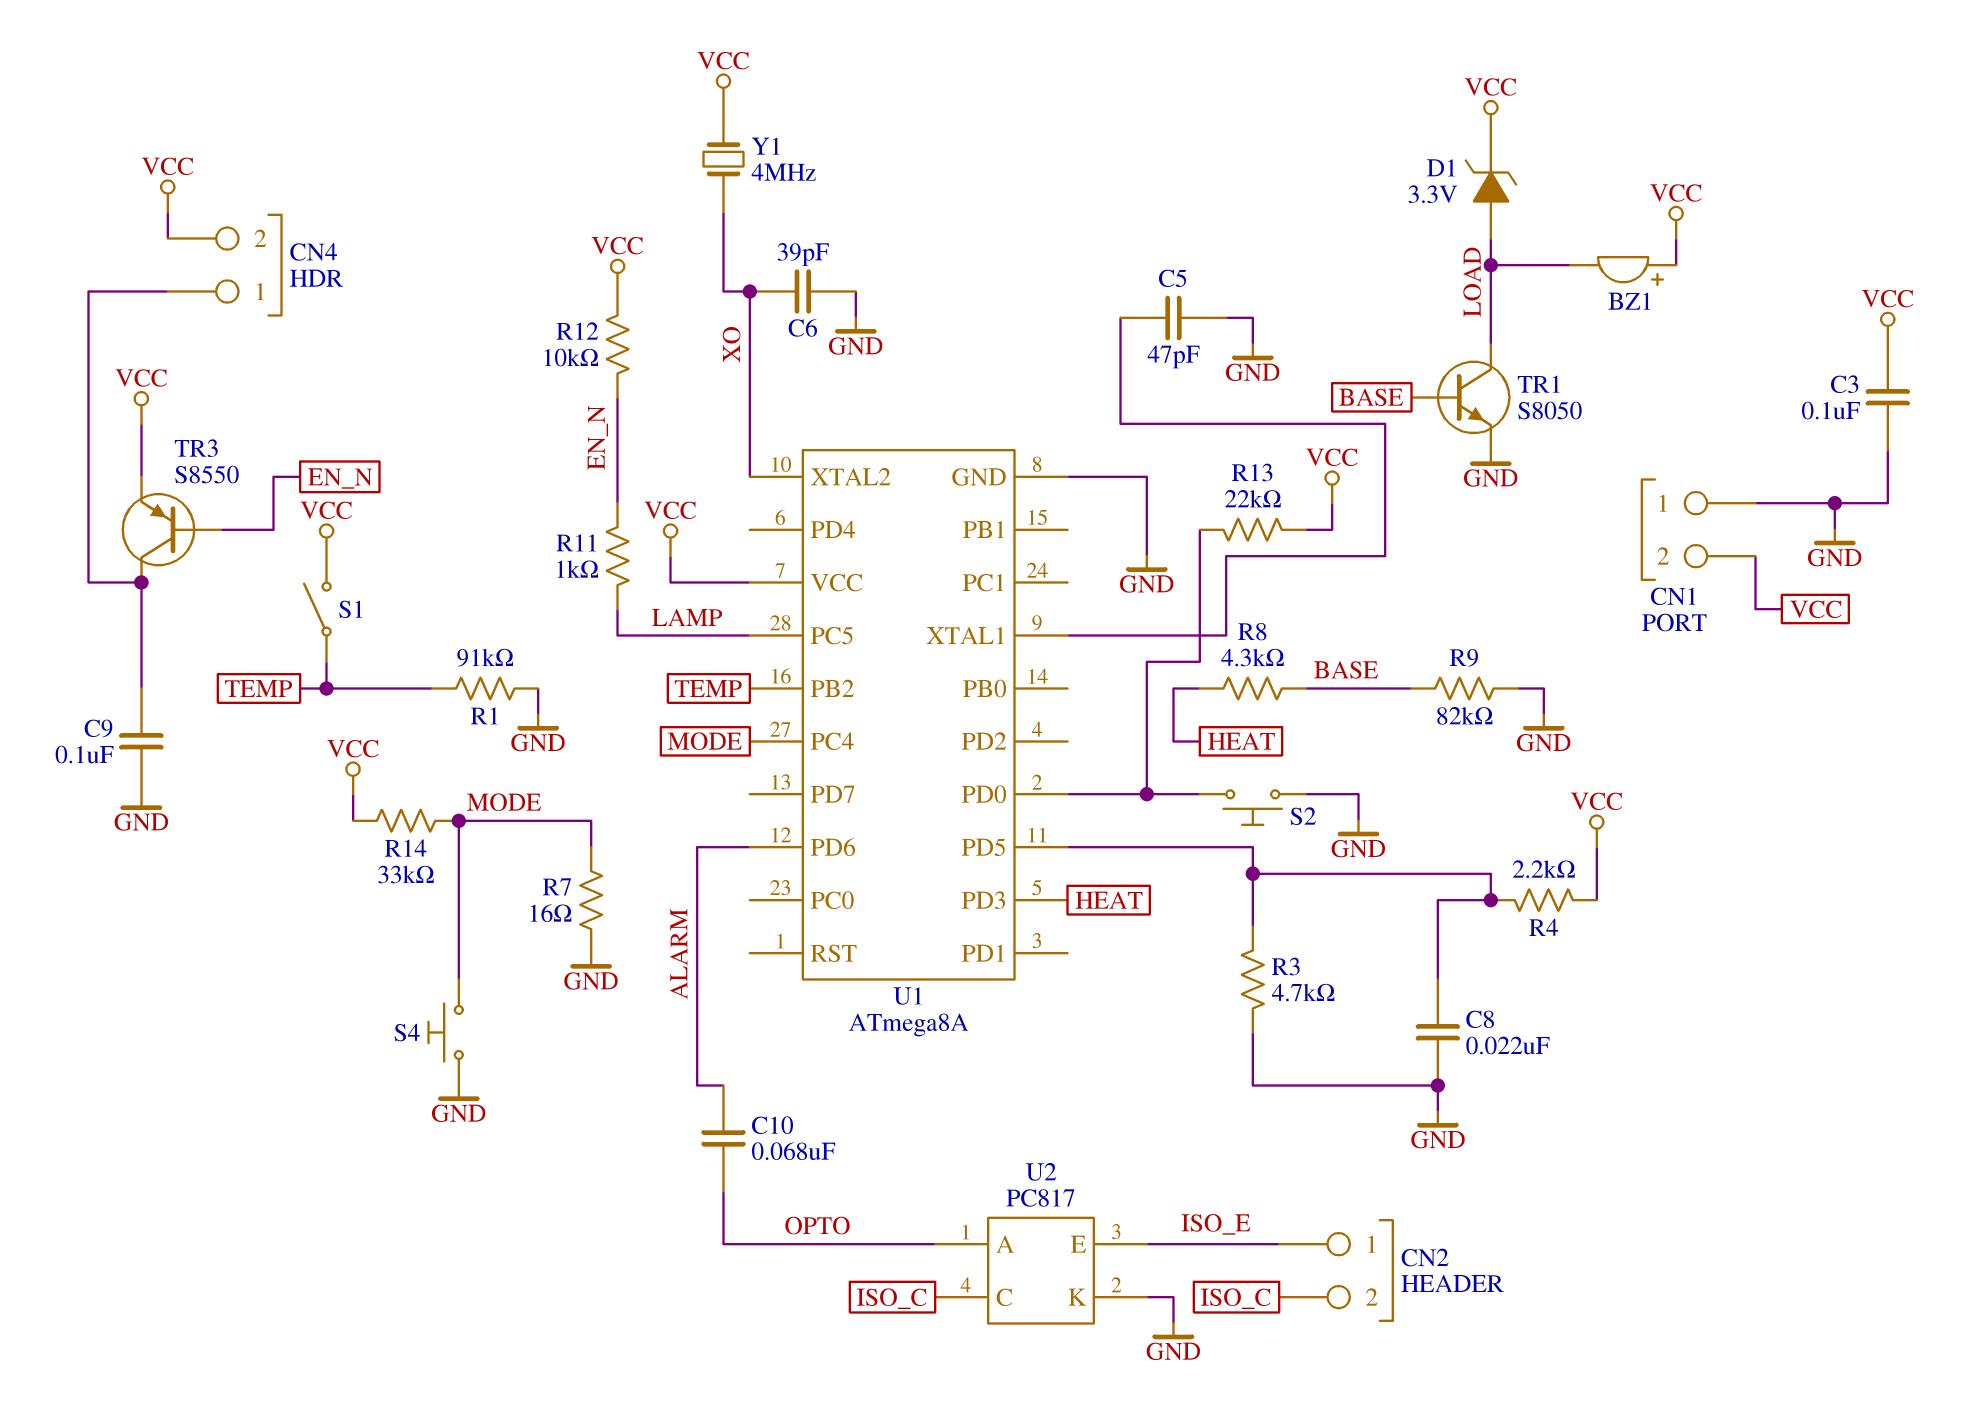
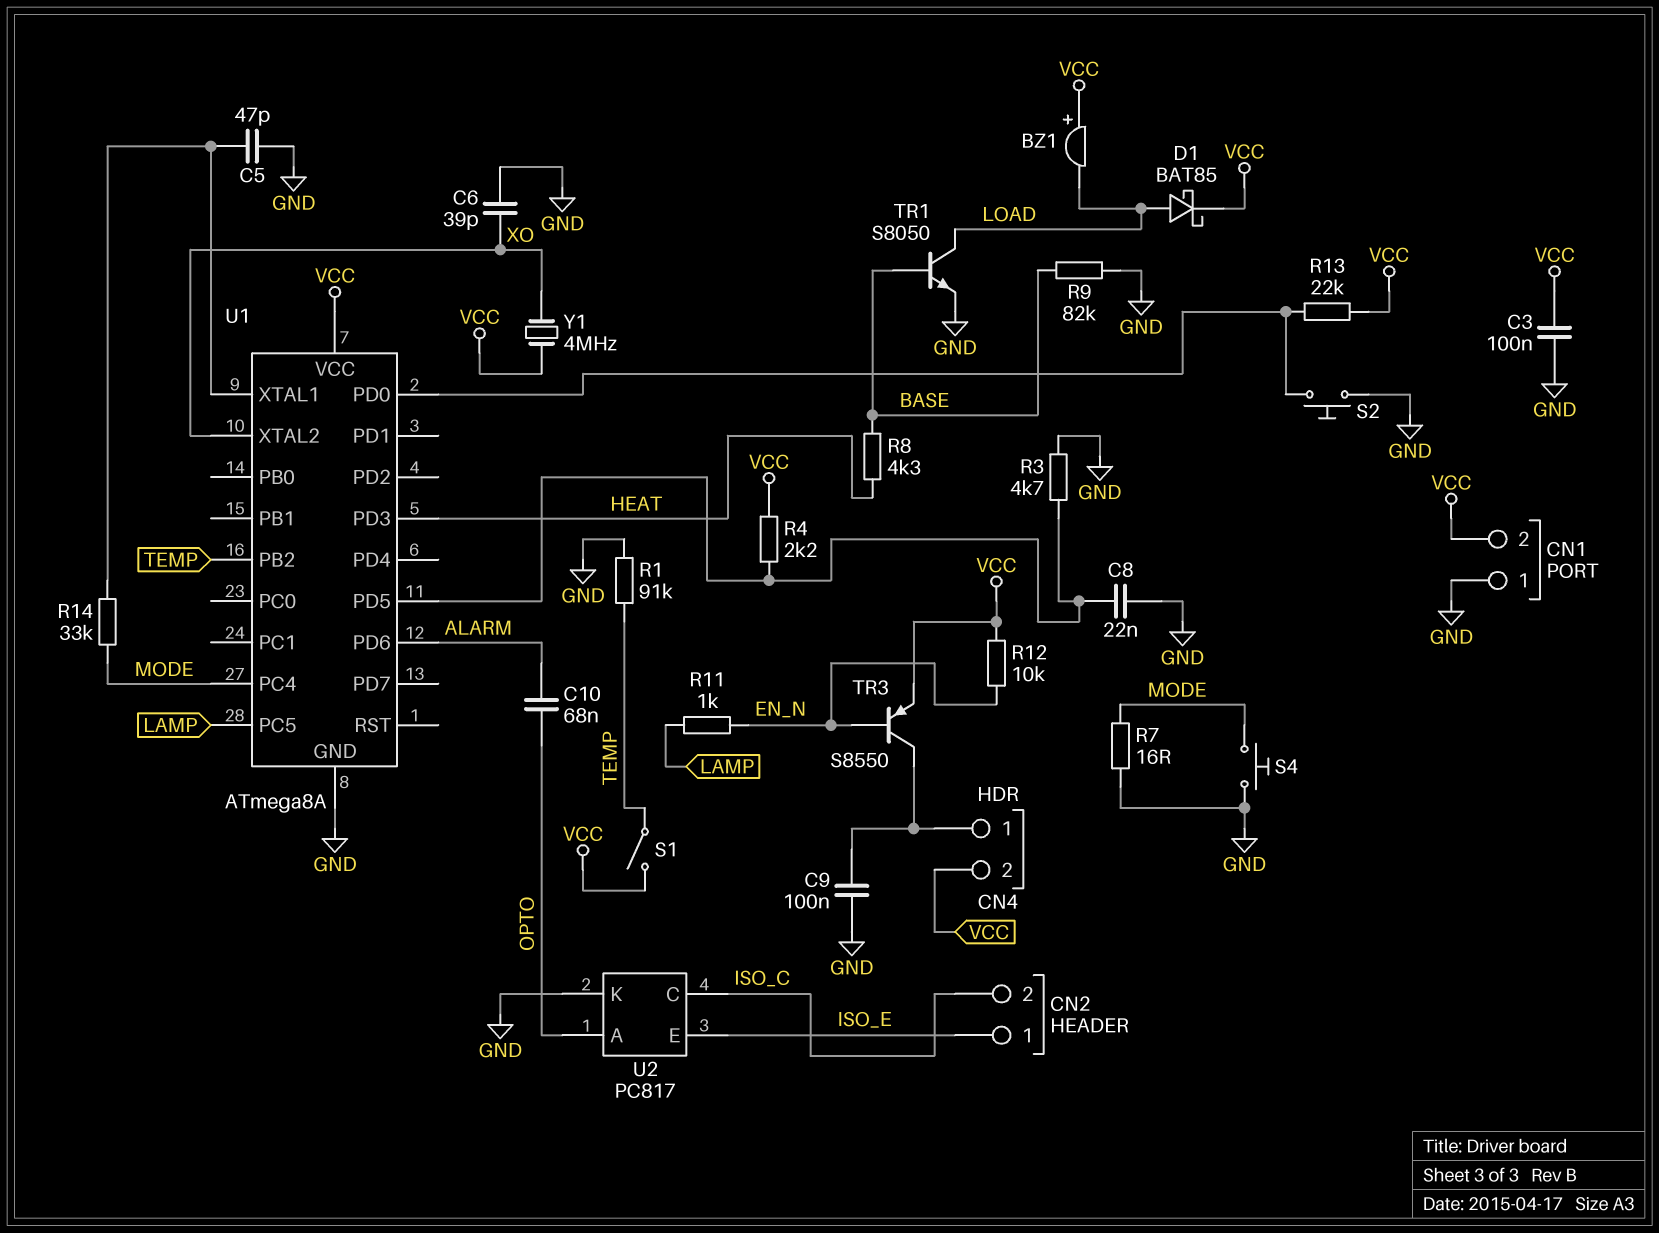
D1: zener 3.3V (A LOAD, K VCC) -> schottky BAT85 (A LOAD, K VCC)
R14: 33k (MODE, VCC) -> 33k (MODE, U1/XTAL1)

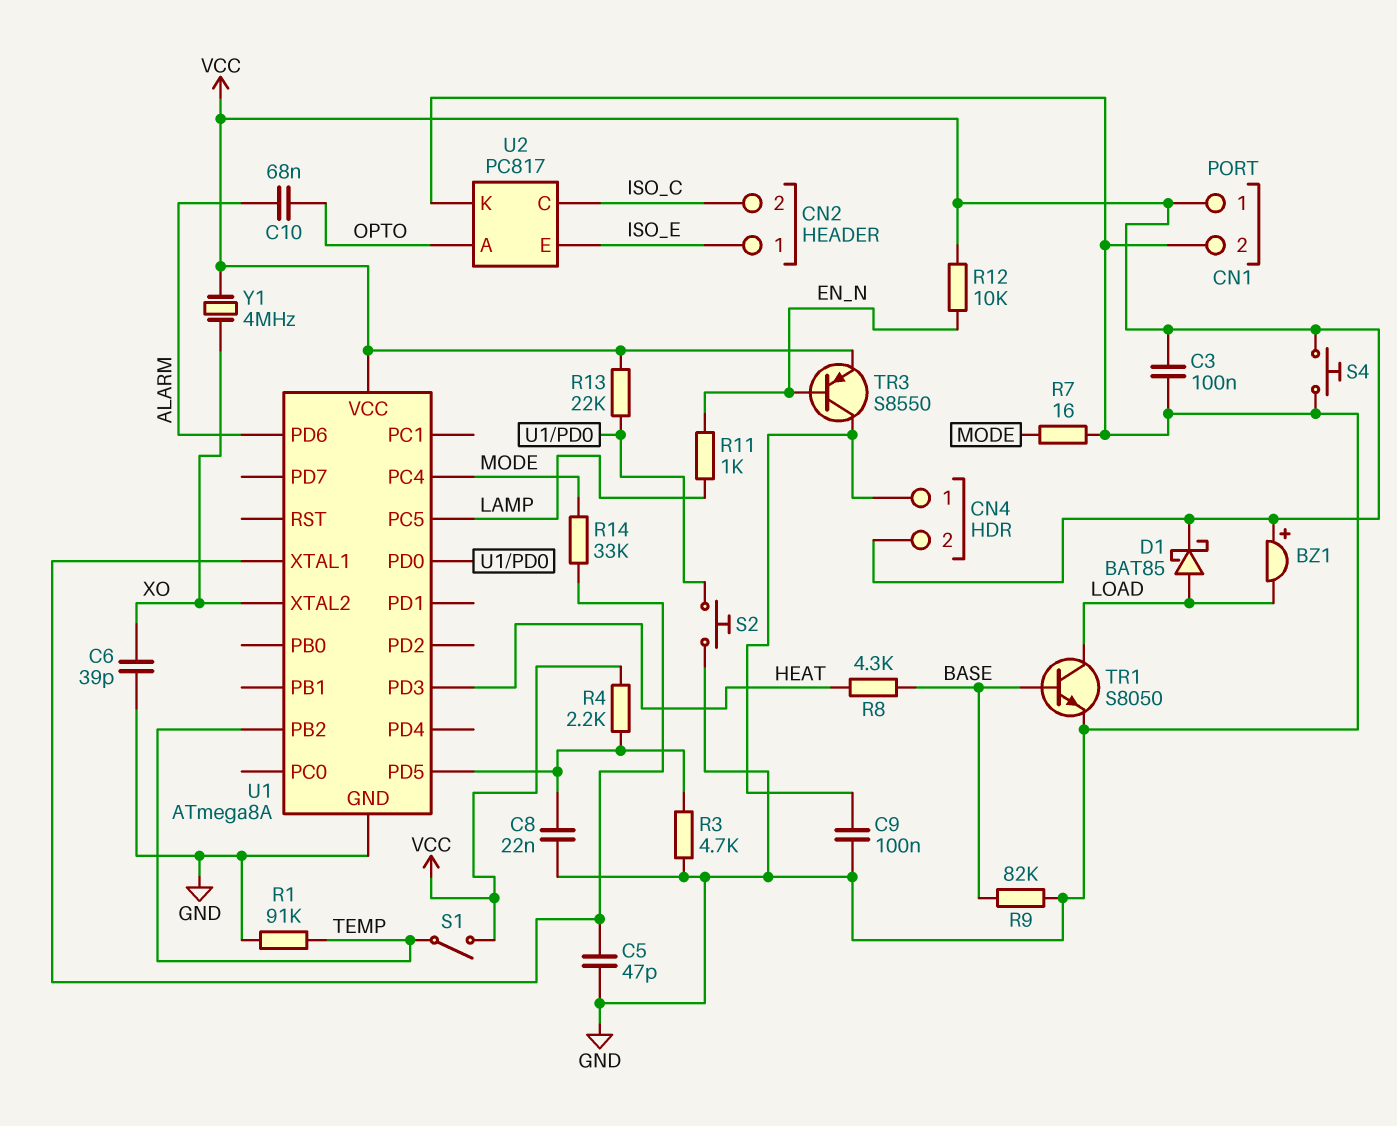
CN1 pin 1: GND -> VCC
CN1 pin 2: VCC -> GND
S4: button (GND, MODE) -> button (GND, VCC)

